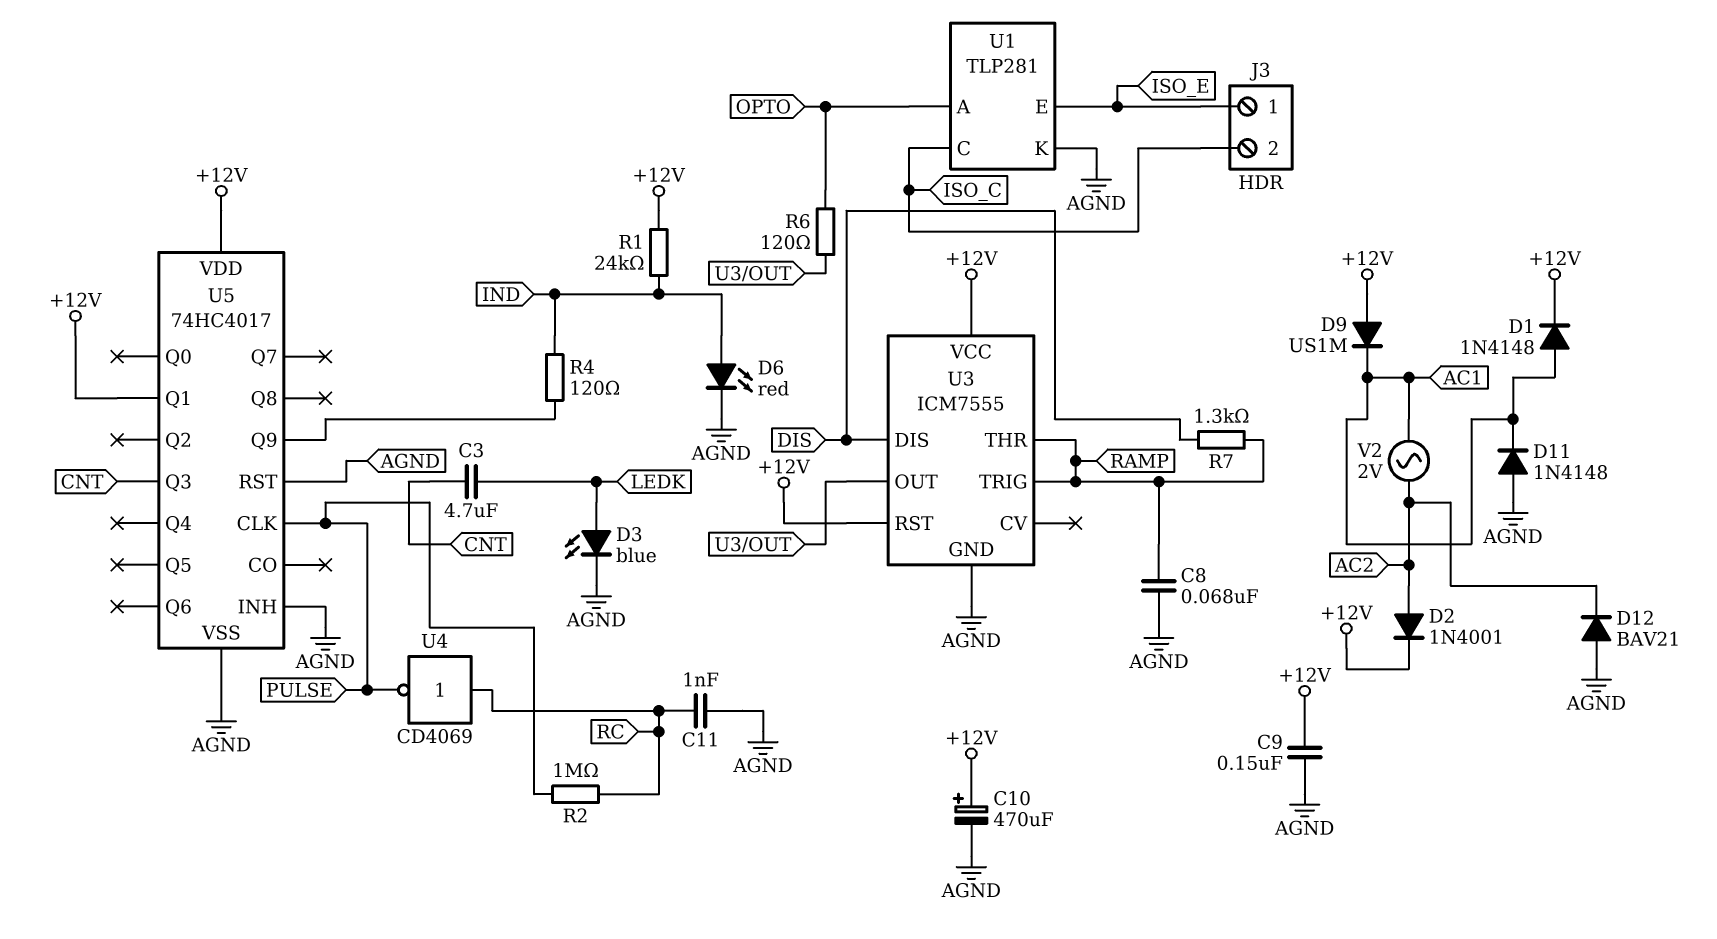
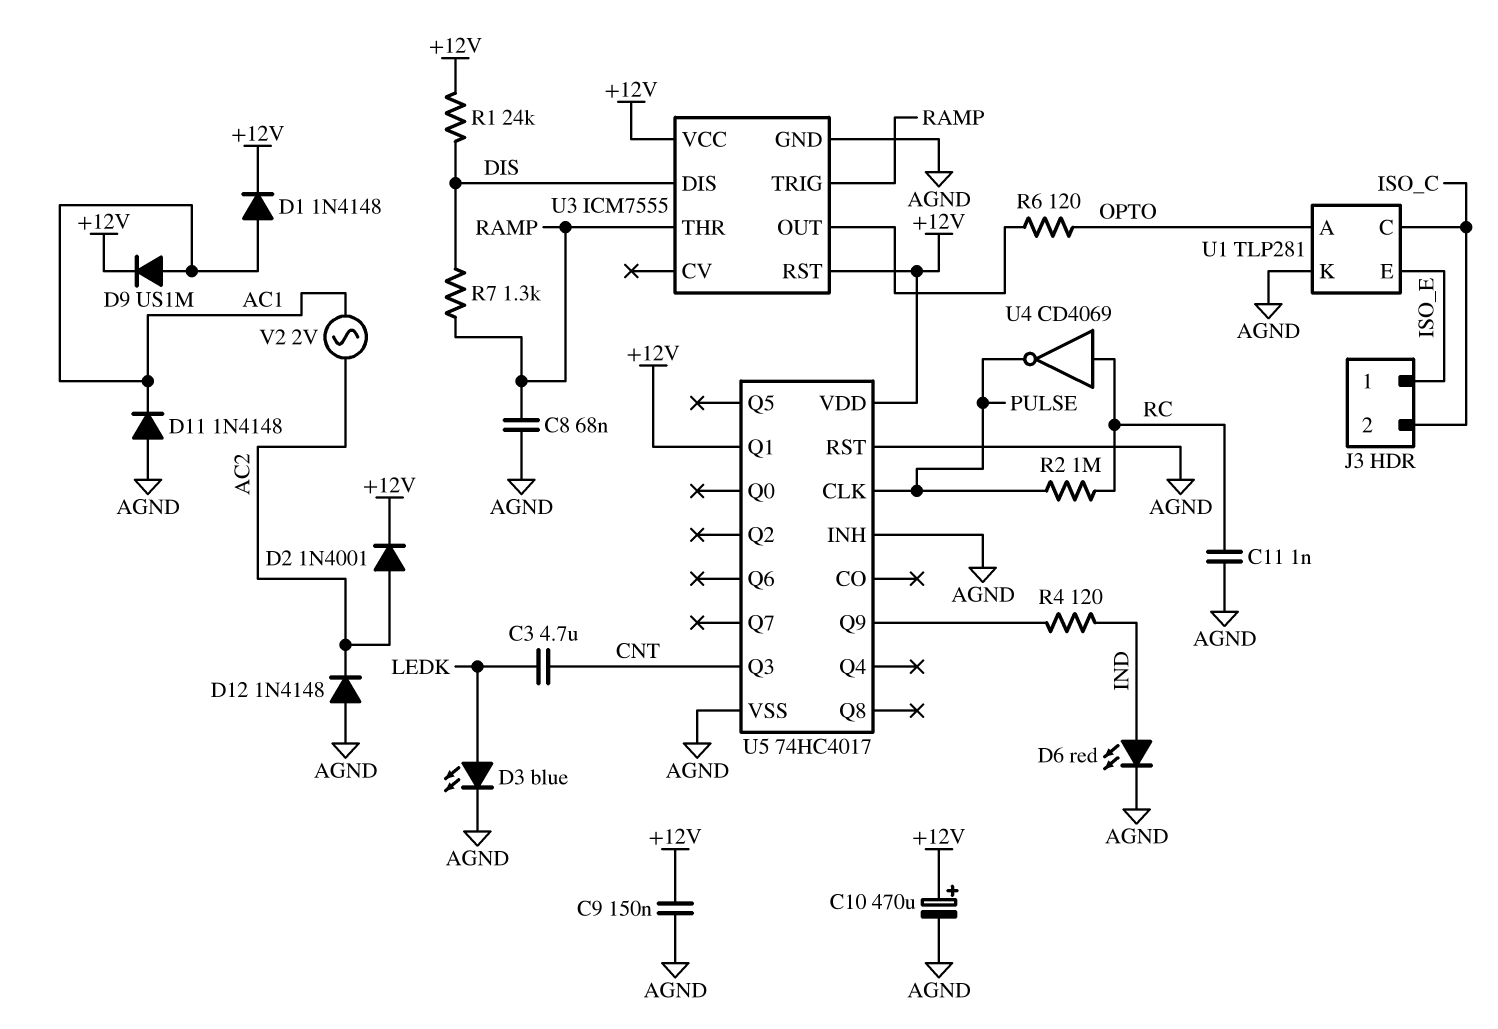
D9: diode US1M (A +12V, K AC1) -> diode US1M (A AC1, K +12V)
D12: diode BAV21 (A AGND, K AC2) -> diode 1N4148 (A AGND, K AC2)
R1: 24k (+12V, IND) -> 24k (+12V, DIS)

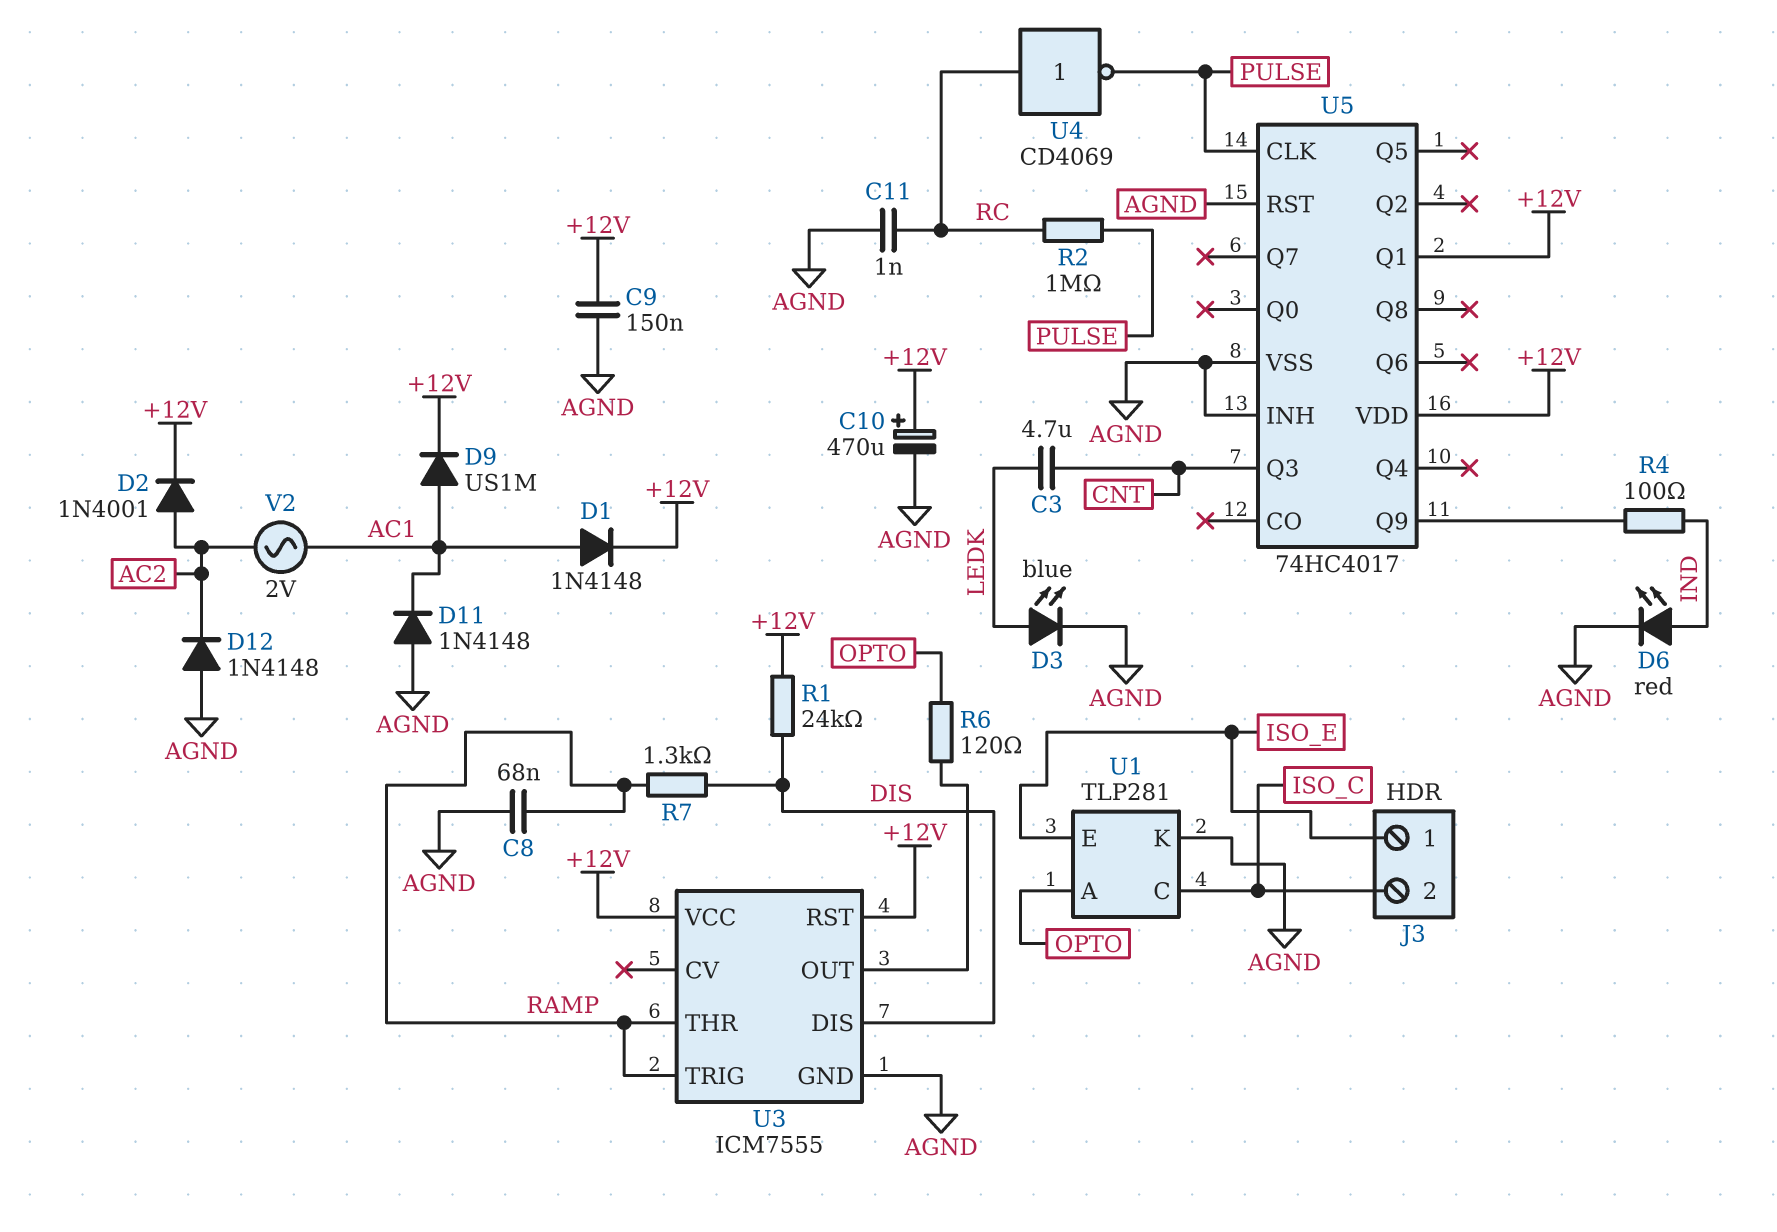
R4: 120 (IND, U5/Q9) -> 100 (IND, U5/Q9)

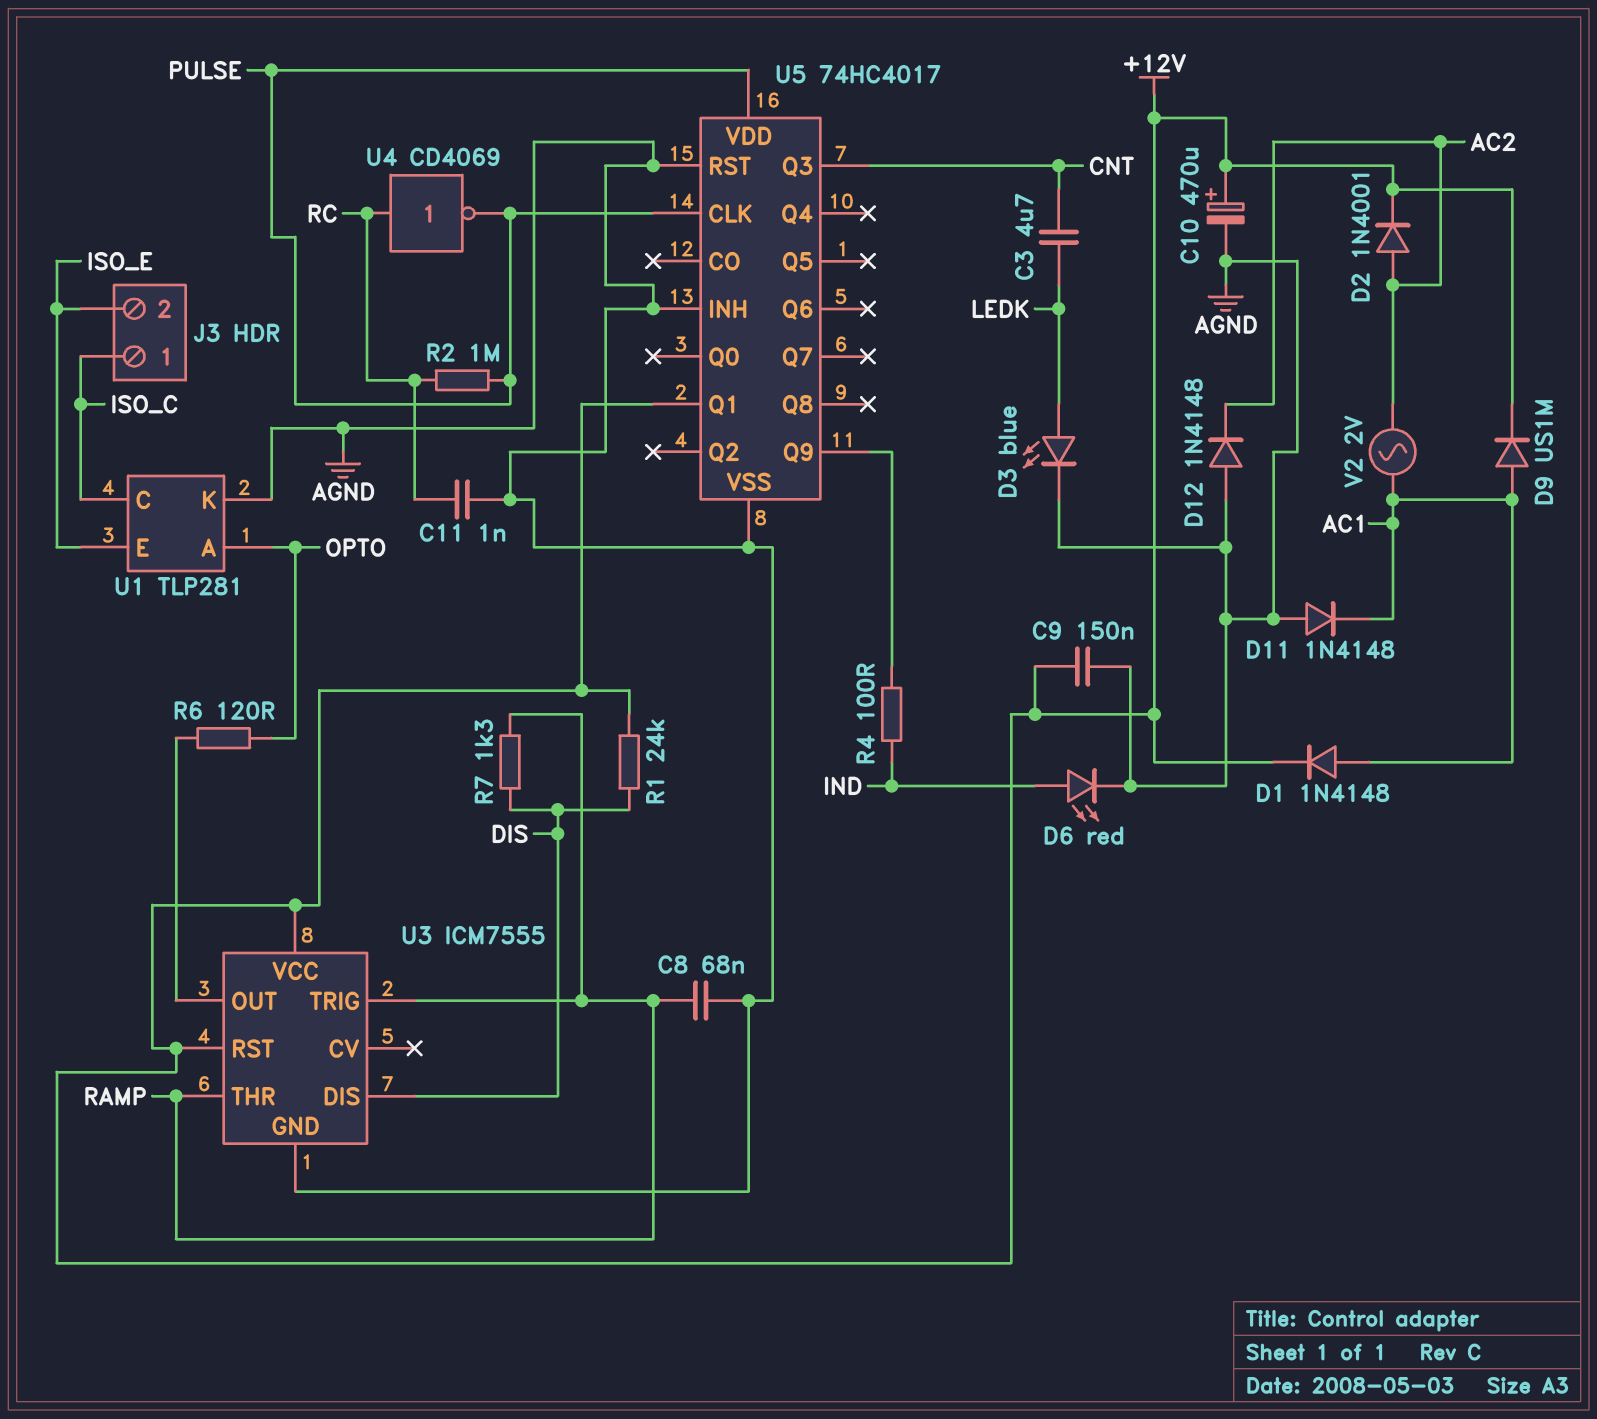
J3 pin 1: ISO_E -> ISO_C
J3 pin 2: ISO_C -> ISO_E
U5 pin VDD: +12V -> PULSE

